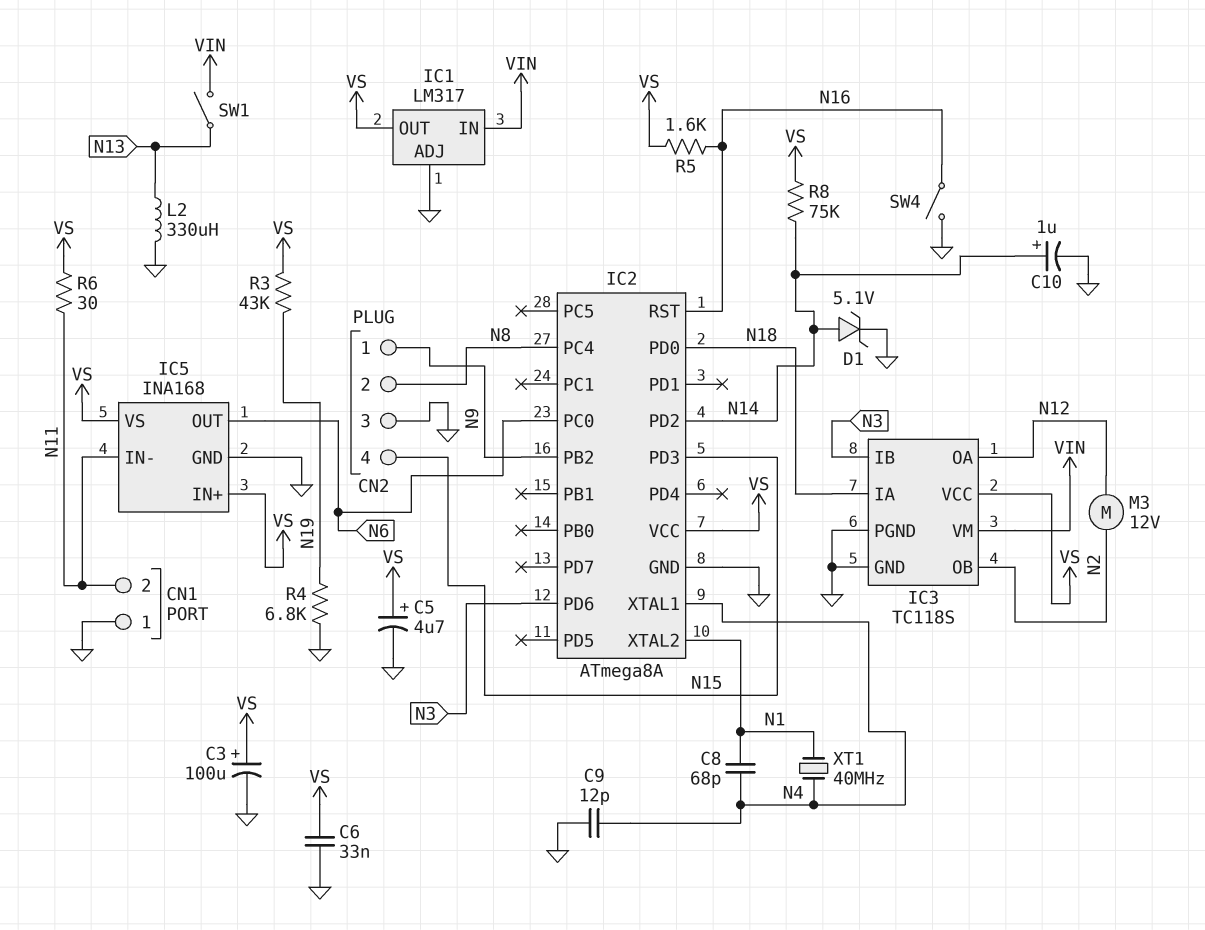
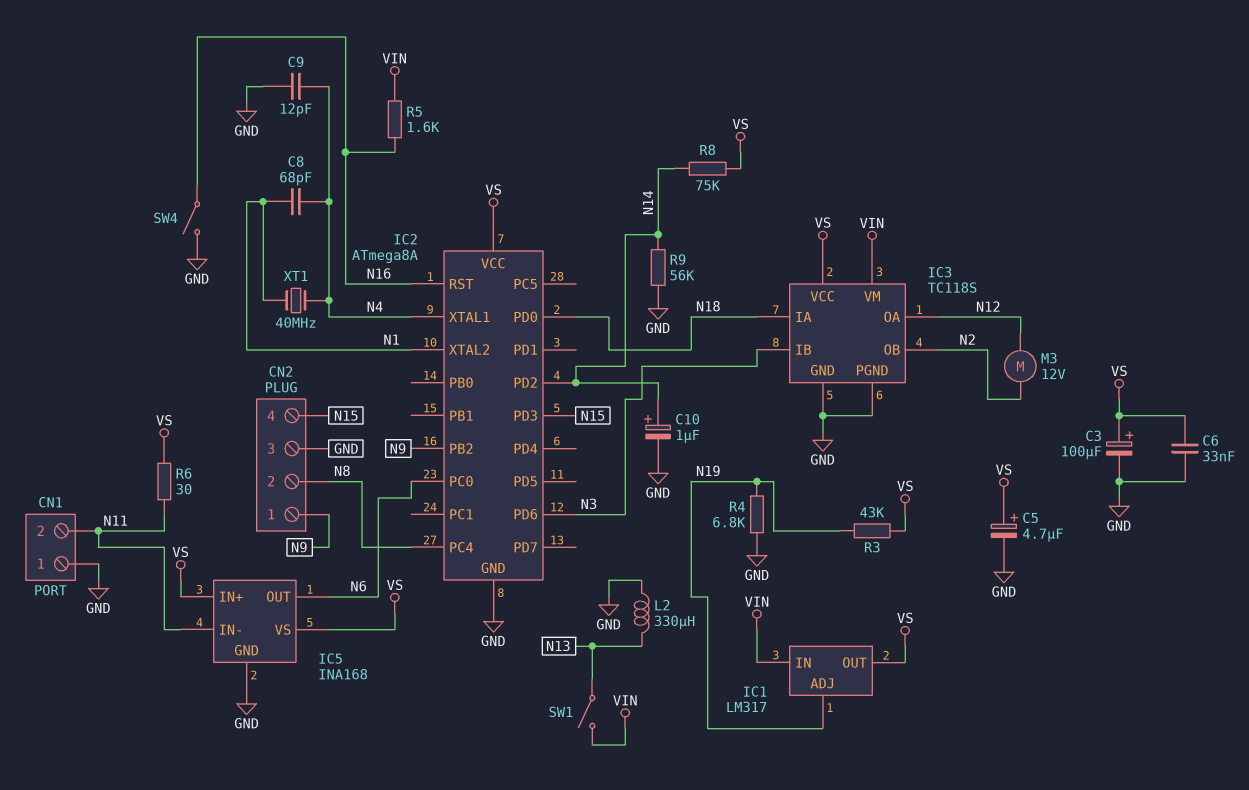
D1: zener 5.1V (A N14, K GND) -> none
IC1 pin ADJ: GND -> N19
R5: 1.6k (N16, VS) -> 1.6k (N16, VIN)
R9: none -> 56k (GND, N14)

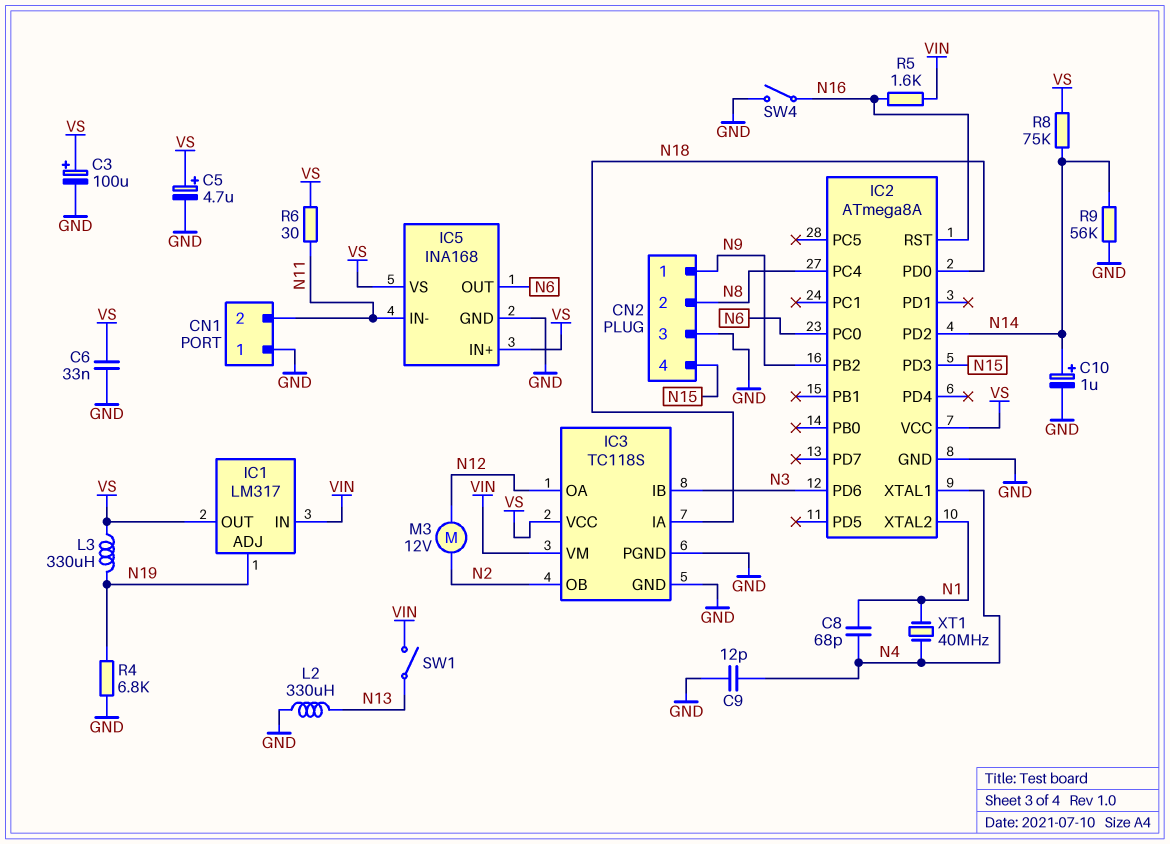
L3: none -> 330uH (N19, VS)
R3: 43k (N19, VS) -> none

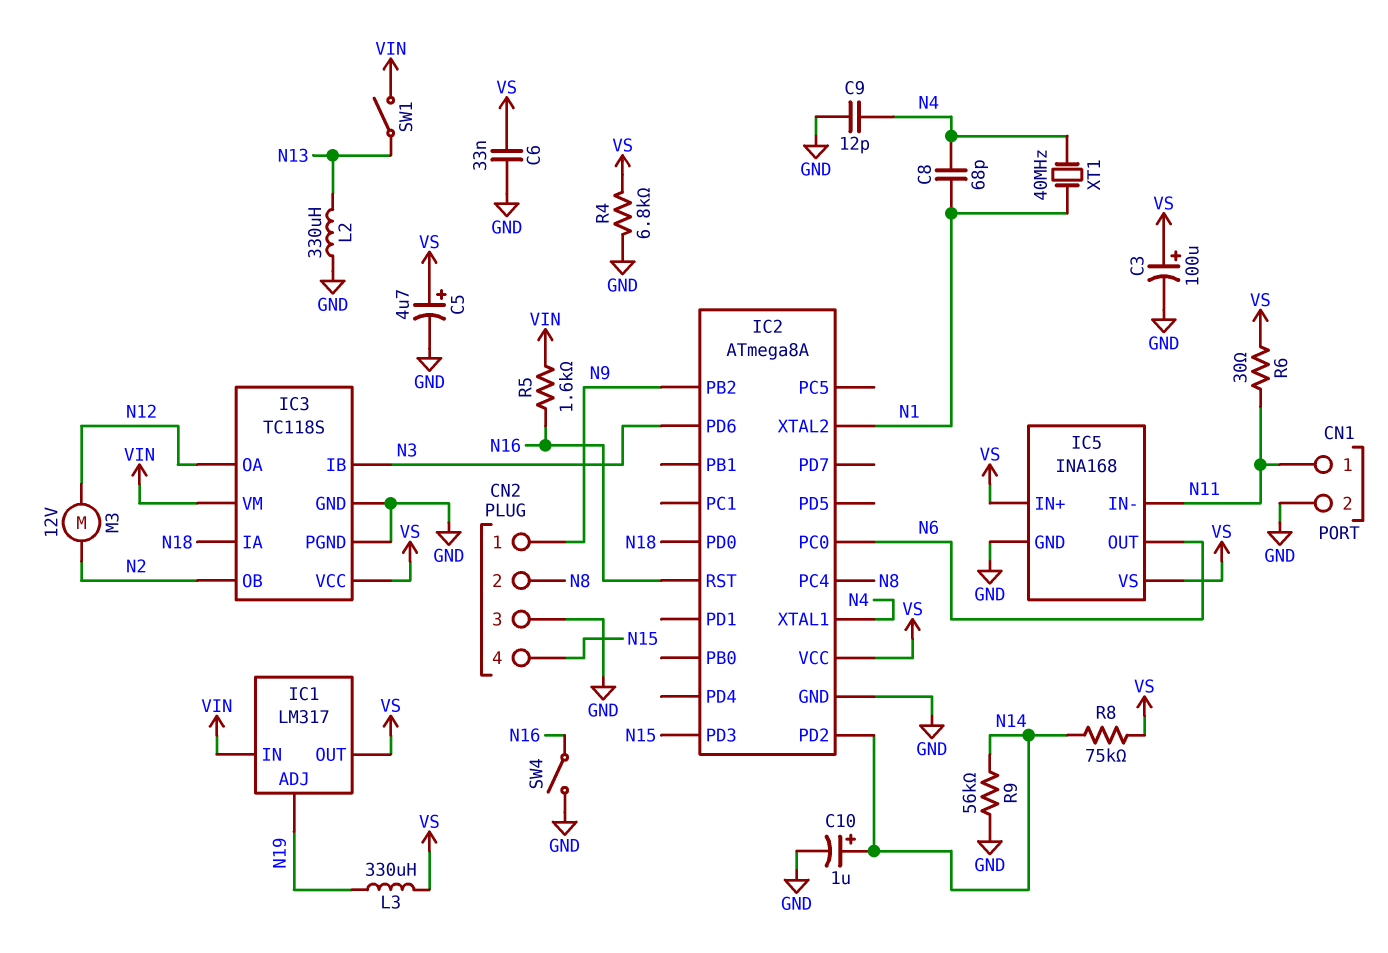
CN1 pin 1: GND -> N11
CN1 pin 2: N11 -> GND
R4: 6.8k (GND, N19) -> 6.8k (GND, VS)

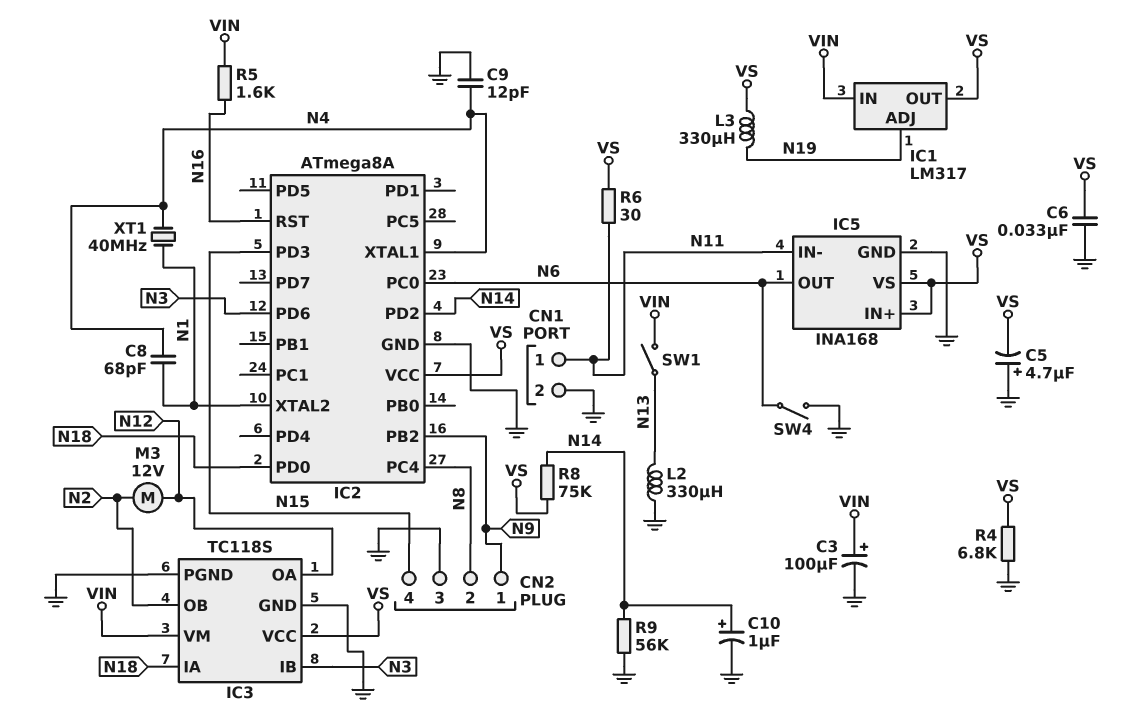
C3: 100uF (plus VS, minus GND) -> 100uF (plus VIN, minus GND)
C5: 4.7uF (plus VS, minus GND) -> 4.7uF (plus GND, minus VS)
SW4: switch (GND, N16) -> switch (GND, N6)

